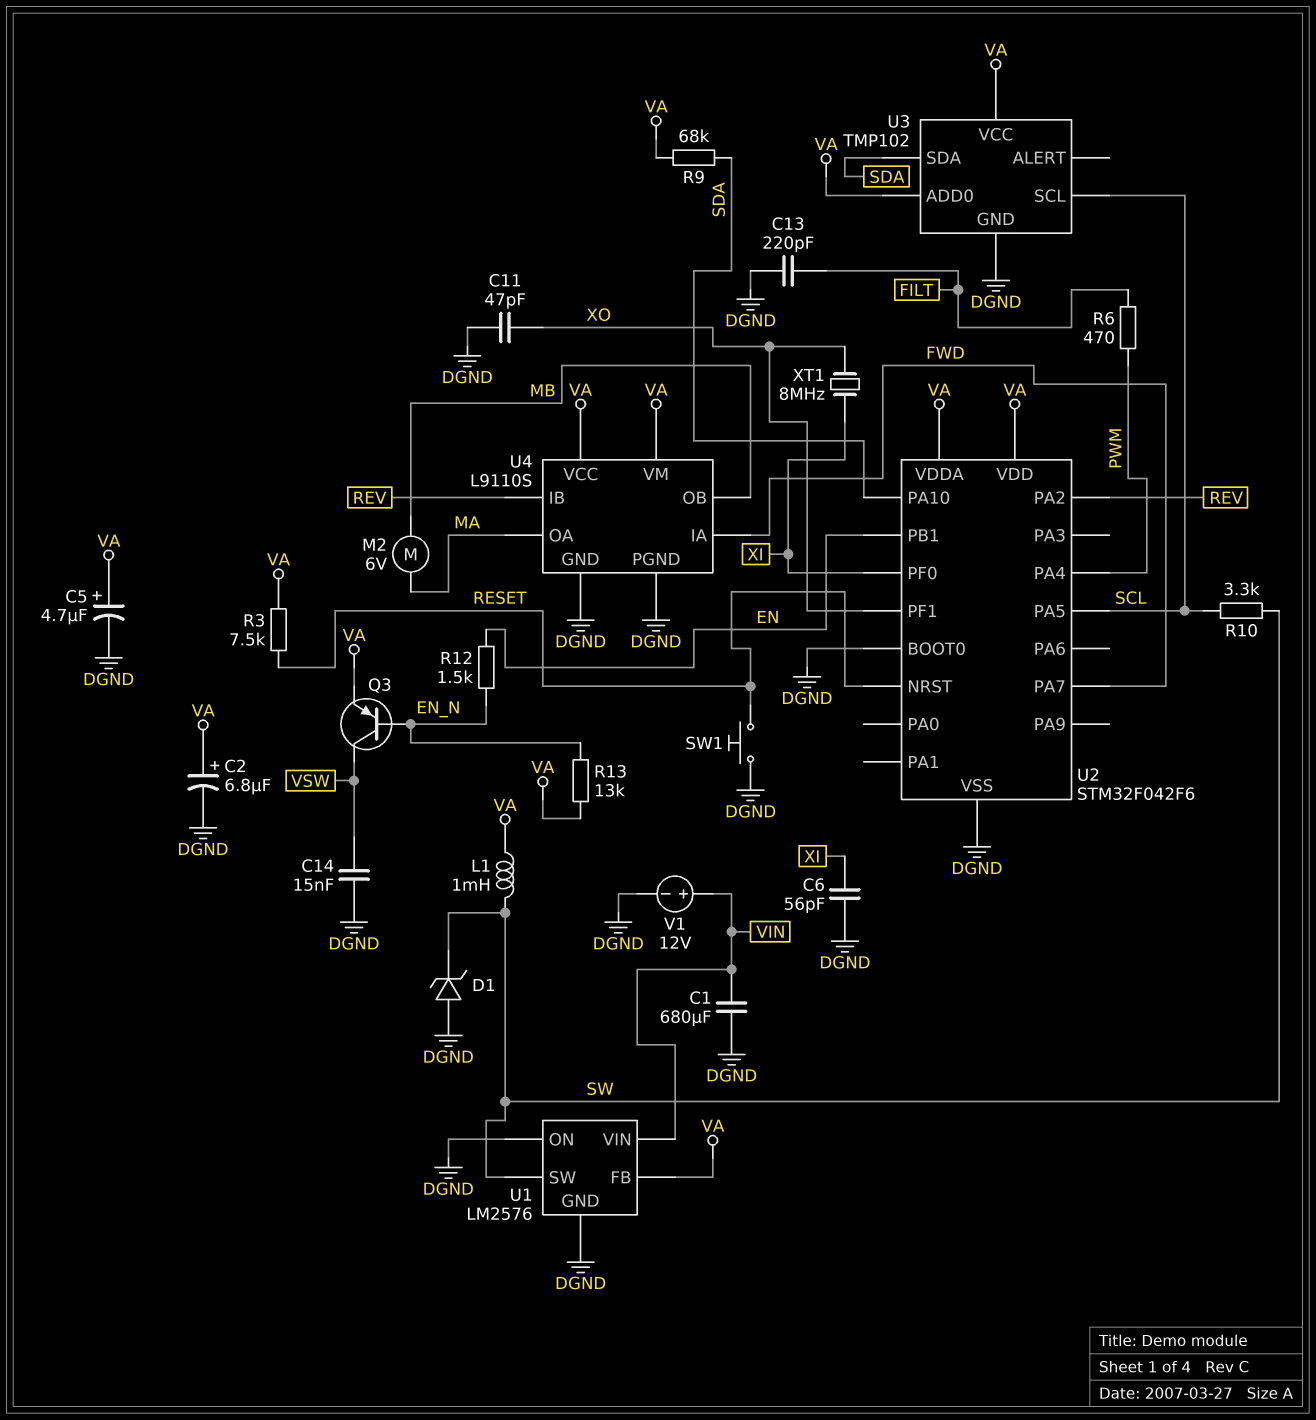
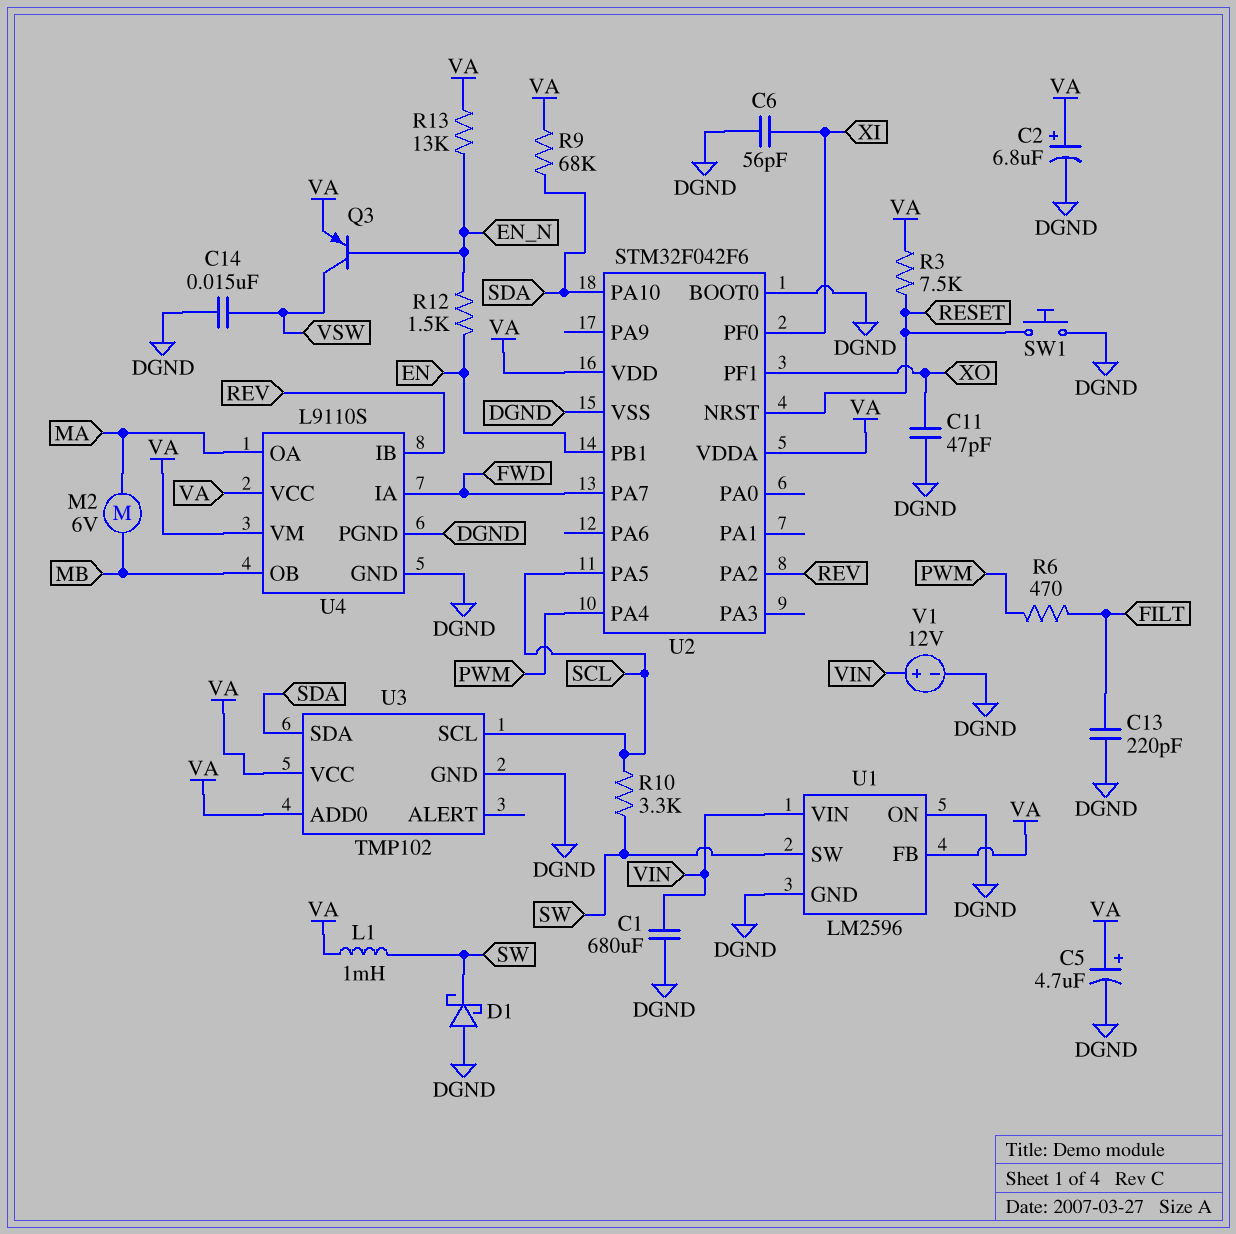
D1: zener (A DGND, K SW) -> schottky (A DGND, K SW)
U1: LM2576 -> LM2596
XT1: 8MHz (XI, XO) -> none

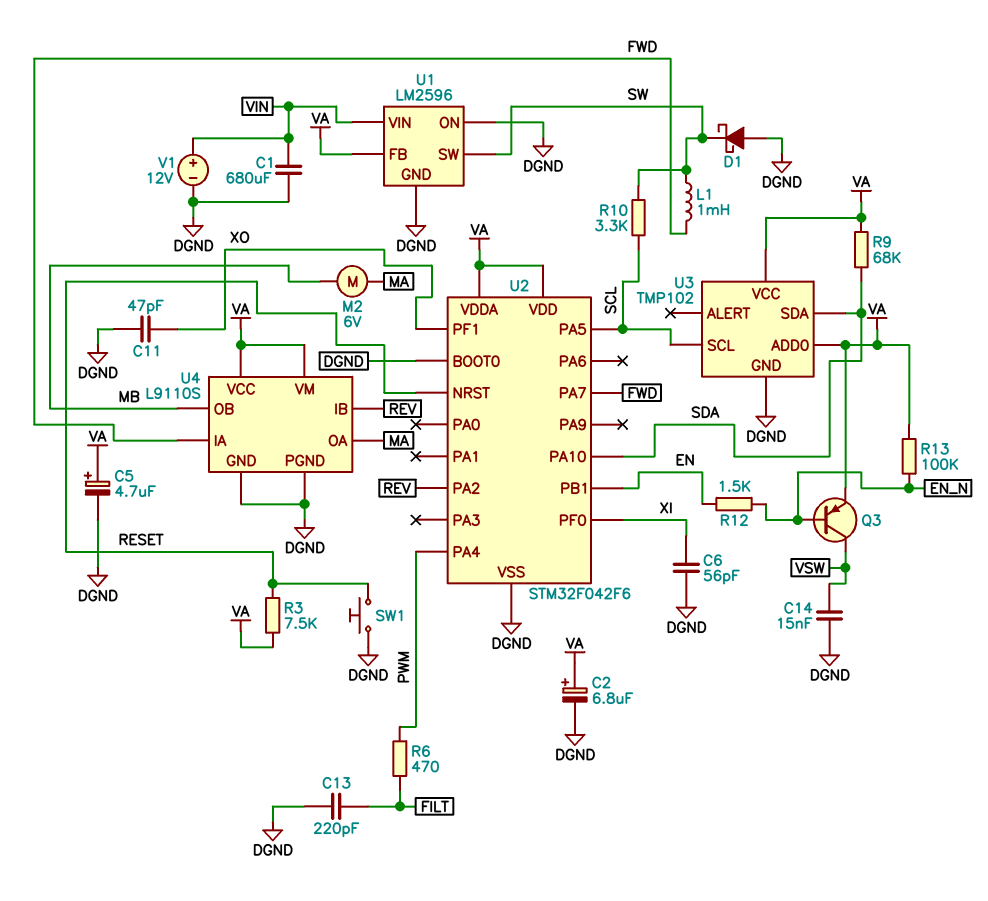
L1: 1mH (SW, VA) -> 1mH (FWD, SW)
R13: 13k (EN_N, VA) -> 100k (EN_N, VA)

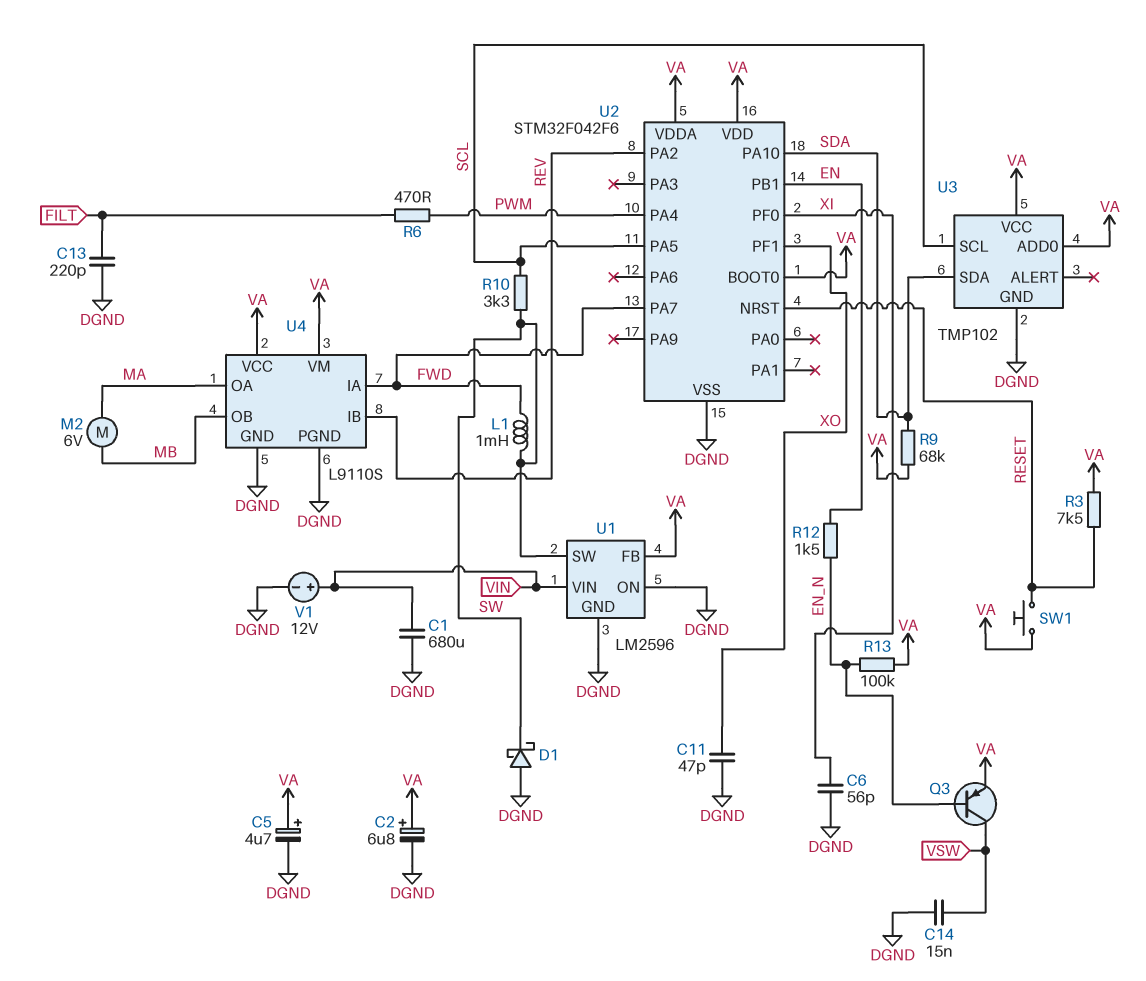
SW1: button (DGND, RESET) -> button (RESET, VA)
U2 pin BOOT0: DGND -> VA

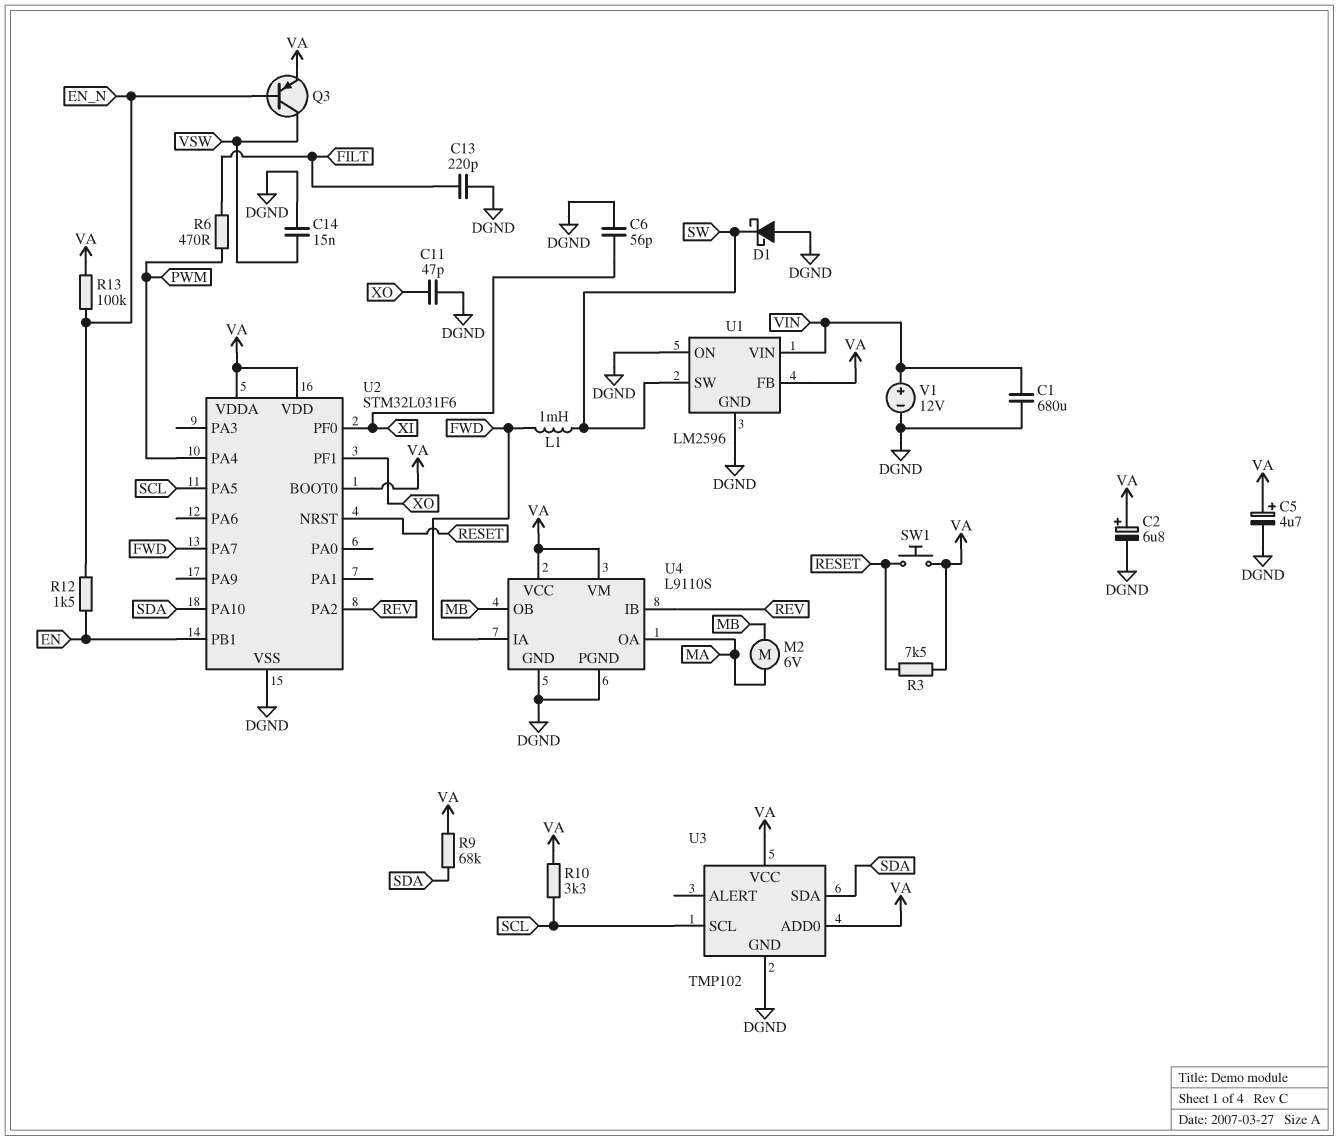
R10: 3.3k (SCL, SW) -> 3.3k (SCL, VA)
U2: STM32F042F6 -> STM32L031F6

